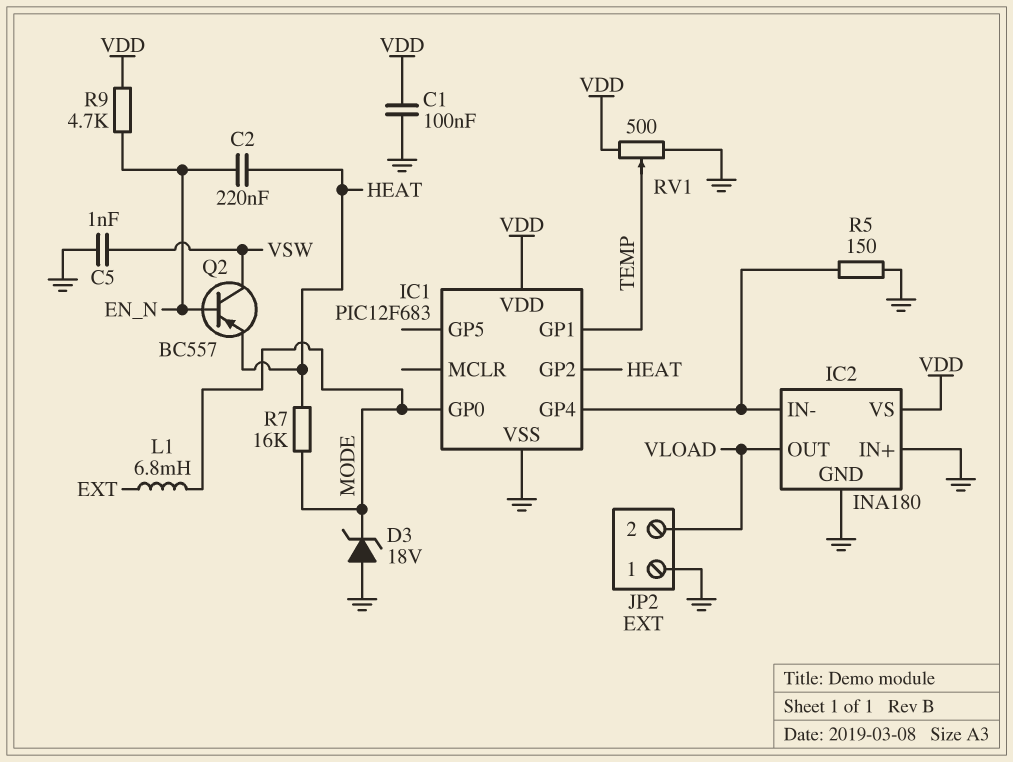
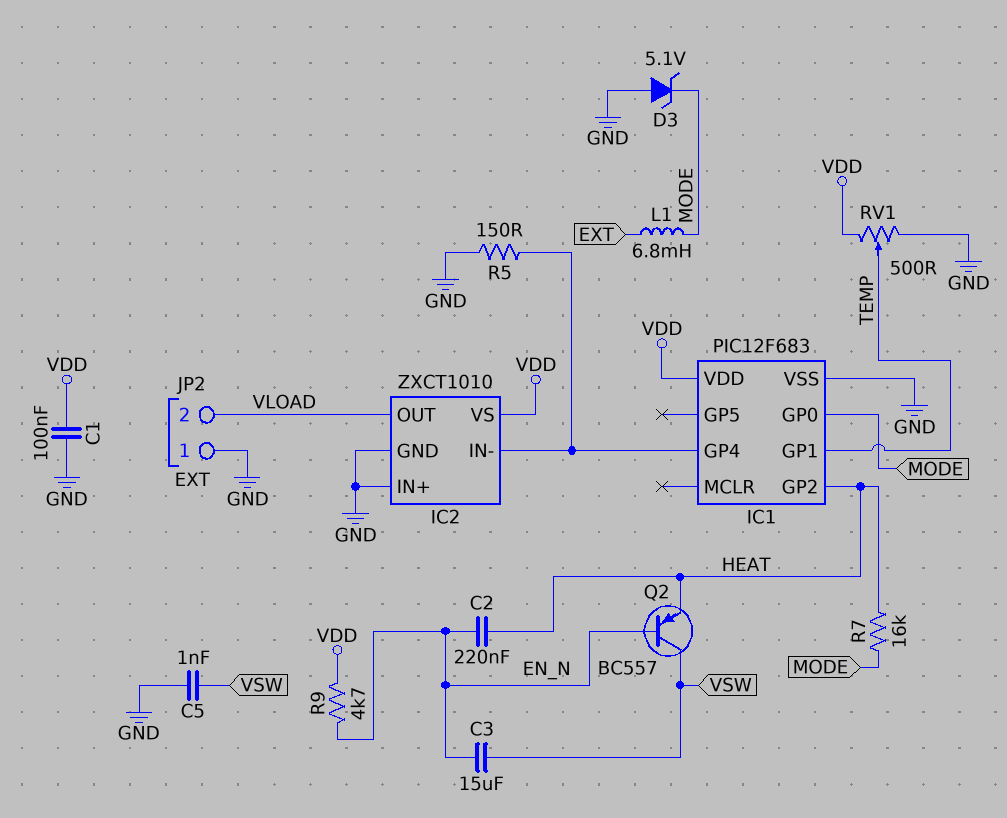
C3: none -> 15uF (EN_N, VSW)
D3: zener 18V (A GND, K MODE) -> zener 5.1V (A GND, K MODE)
IC2: INA180 -> ZXCT1010

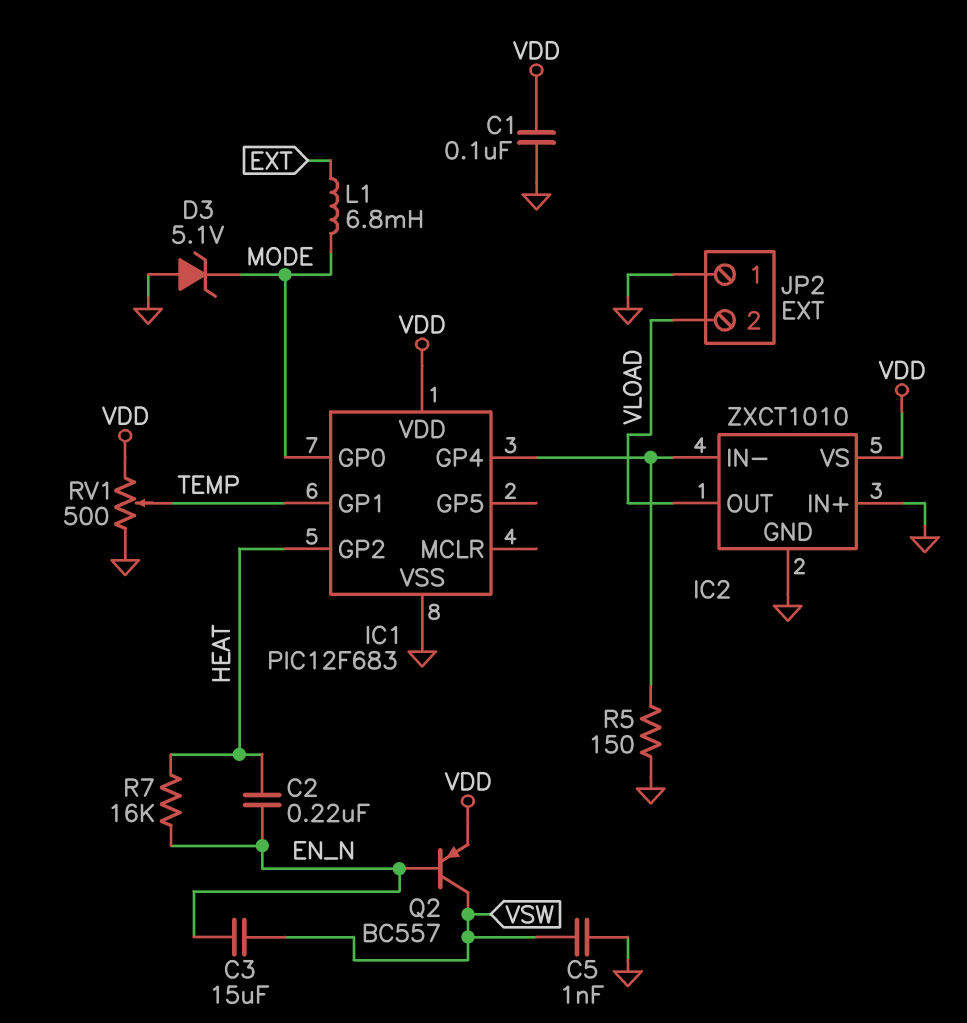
Q2: PNP BC557 (B EN_N, C VSW, E HEAT) -> PNP BC557 (B EN_N, C VSW, E VDD)
R7: 16k (HEAT, MODE) -> 16k (EN_N, HEAT)
R9: 4.7k (EN_N, VDD) -> none

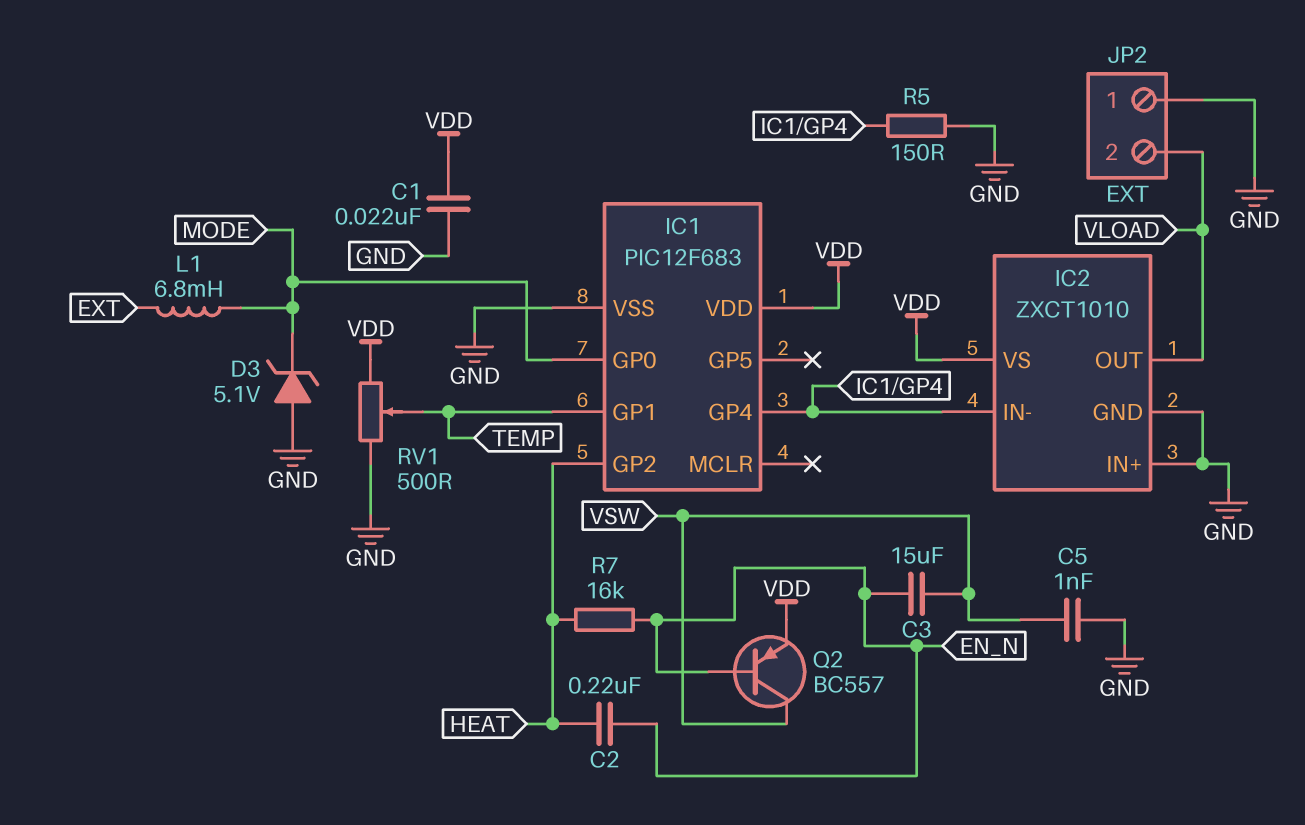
C1: 100nF (GND, VDD) -> 22nF (GND, VDD)

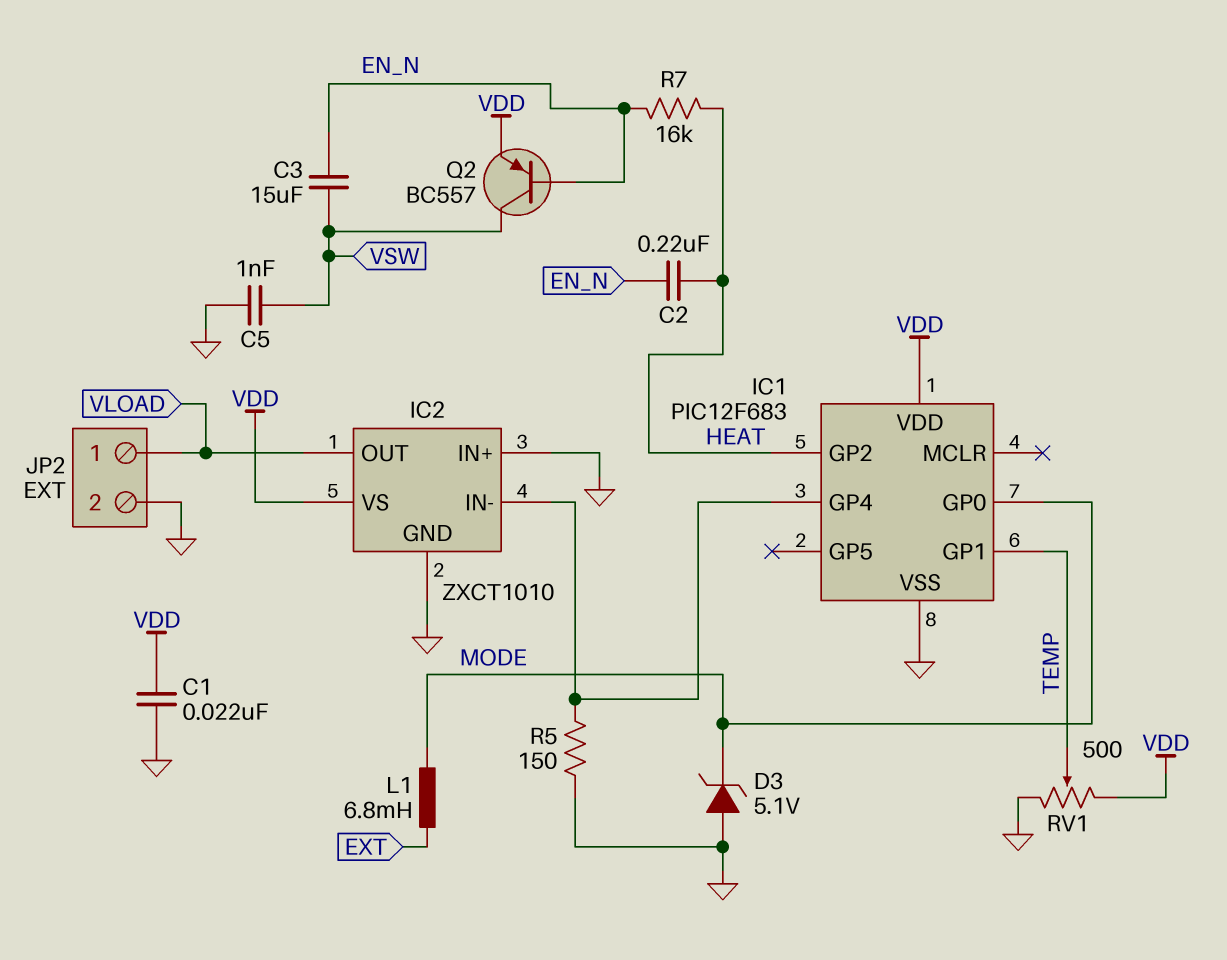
JP2 pin 1: GND -> VLOAD
JP2 pin 2: VLOAD -> GND

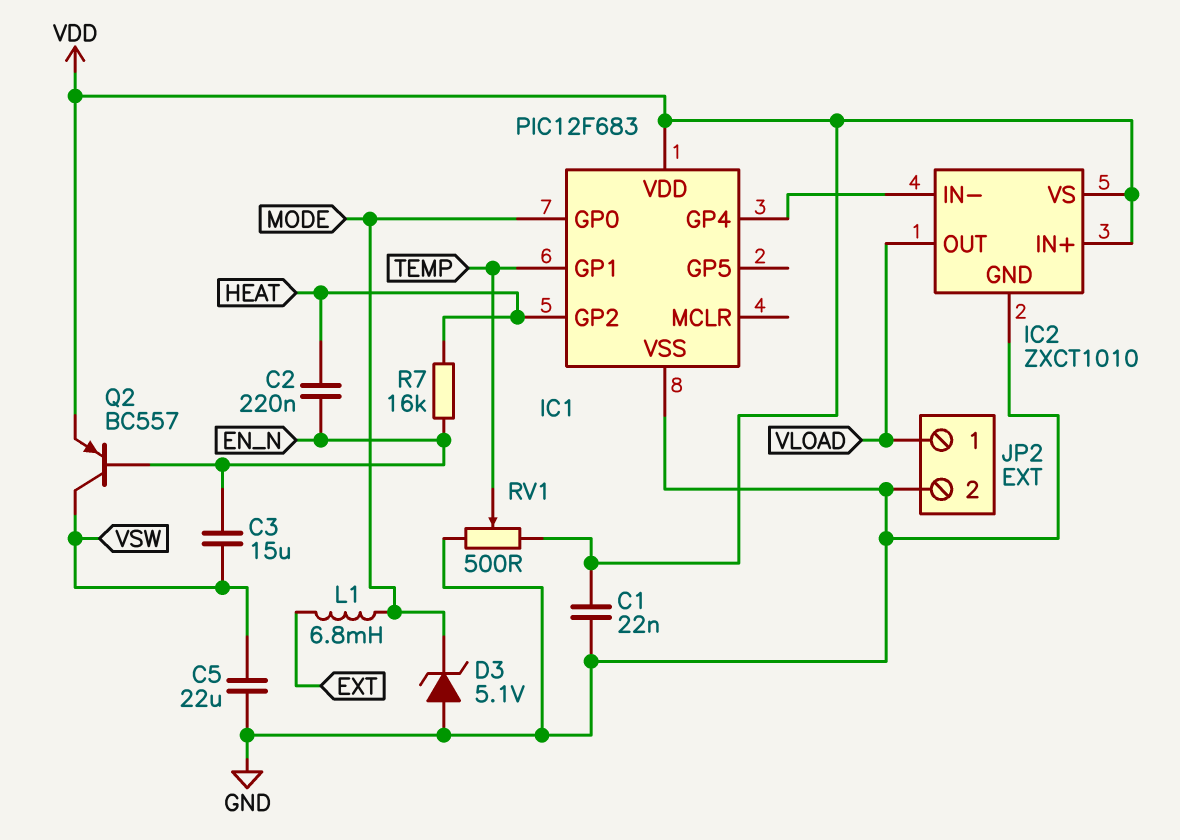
C5: 1nF (GND, VSW) -> 22uF (GND, VSW)
IC2 pin IN+: GND -> VDD
R5: 150 (GND, IC1/GP4) -> none

